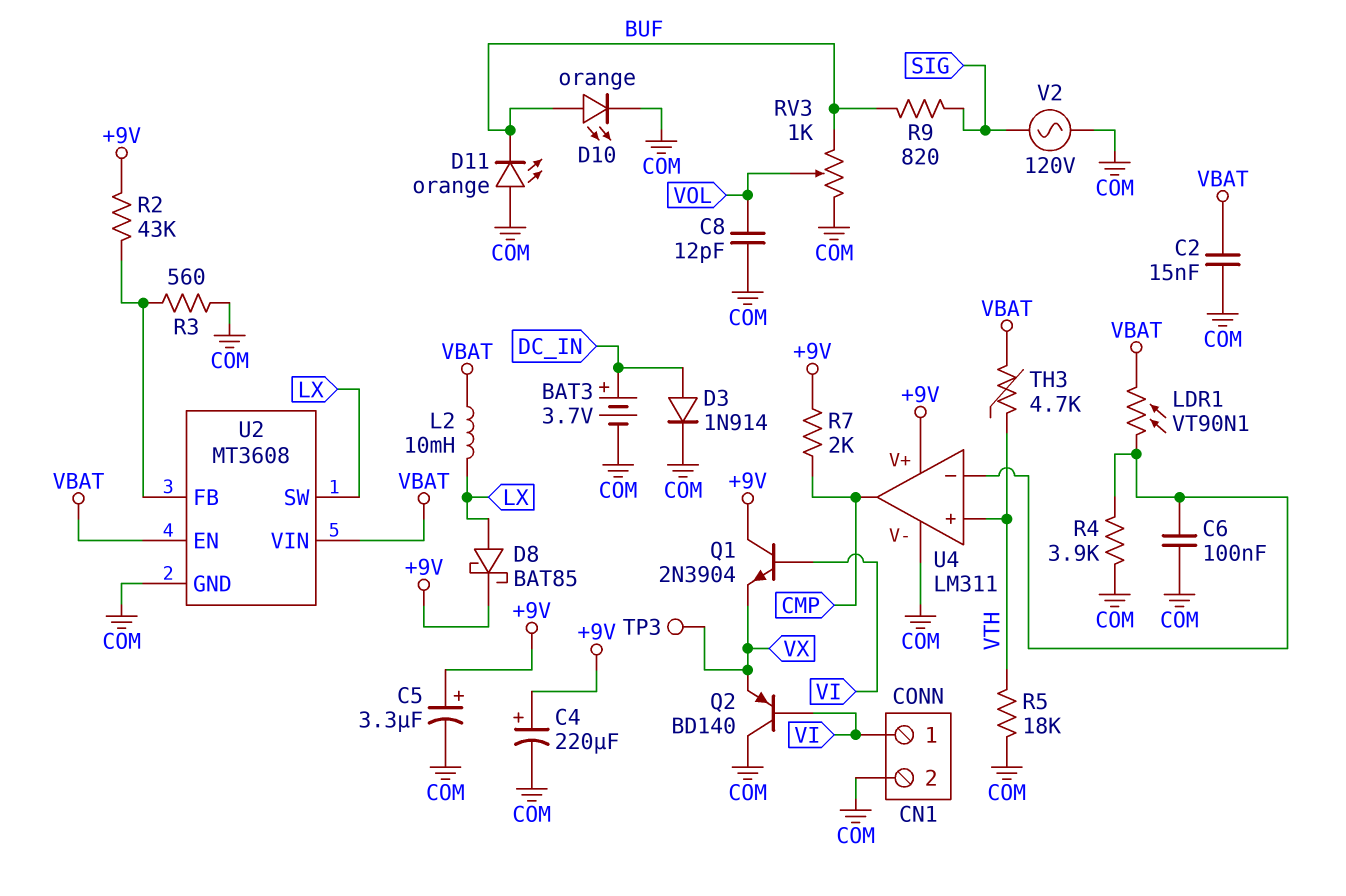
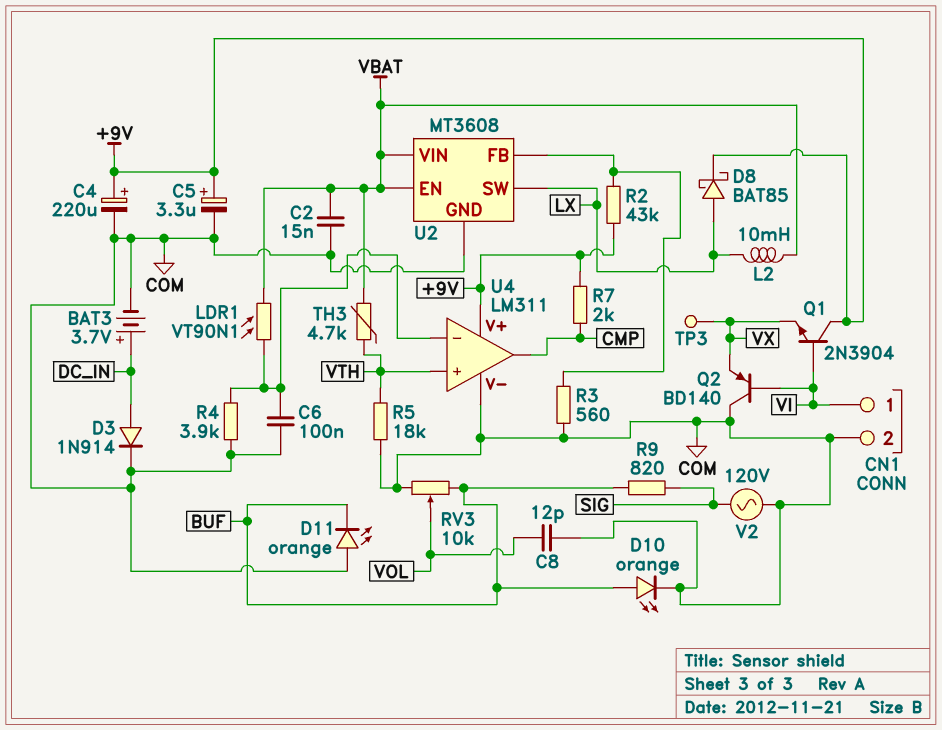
RV3: 1k (BUF, COM, wiper VOL) -> 10k (BUF, COM, wiper VOL)

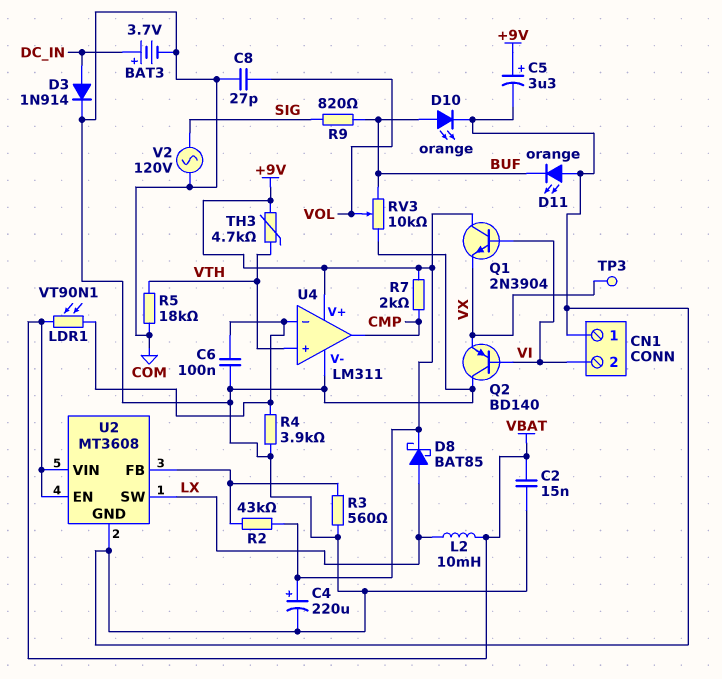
C8: 12pF (COM, VOL) -> 27pF (COM, VOL)
CN1 pin 1: VI -> COM
CN1 pin 2: COM -> VI
TH3: 4.7k (VBAT, VTH) -> 4.7k (+9V, VTH)

